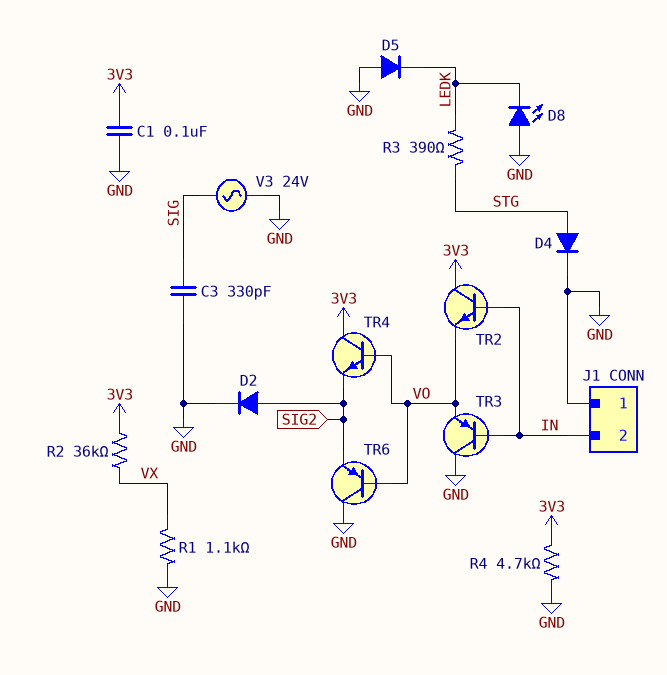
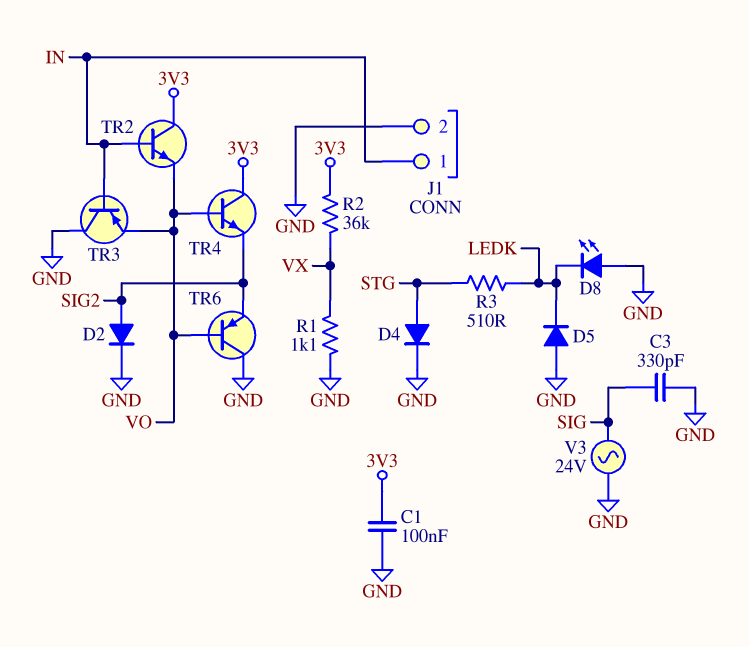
J1 pin 1: GND -> IN
J1 pin 2: IN -> GND
R3: 390 (LEDK, STG) -> 510 (LEDK, STG)
R4: 4.7k (3V3, GND) -> none

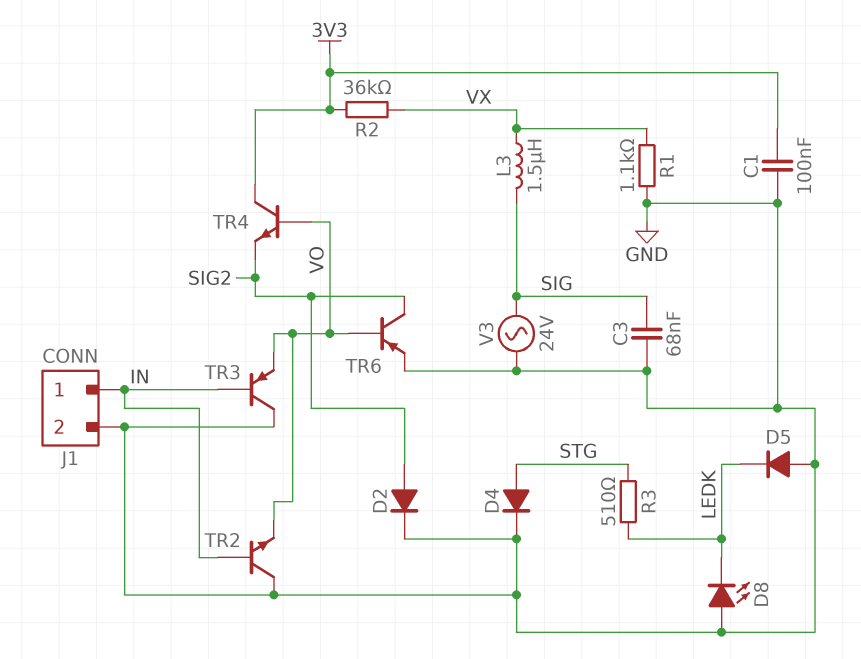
C3: 330pF (GND, SIG) -> 68nF (GND, SIG)
L3: none -> 1.5uH (SIG, VX)
TR2: NPN (B IN, C 3V3, E VO) -> NPN (B IN, C GND, E VO)
TR6: PNP (B VO, C GND, E SIG2) -> PNP (B VO, C SIG2, E GND)

